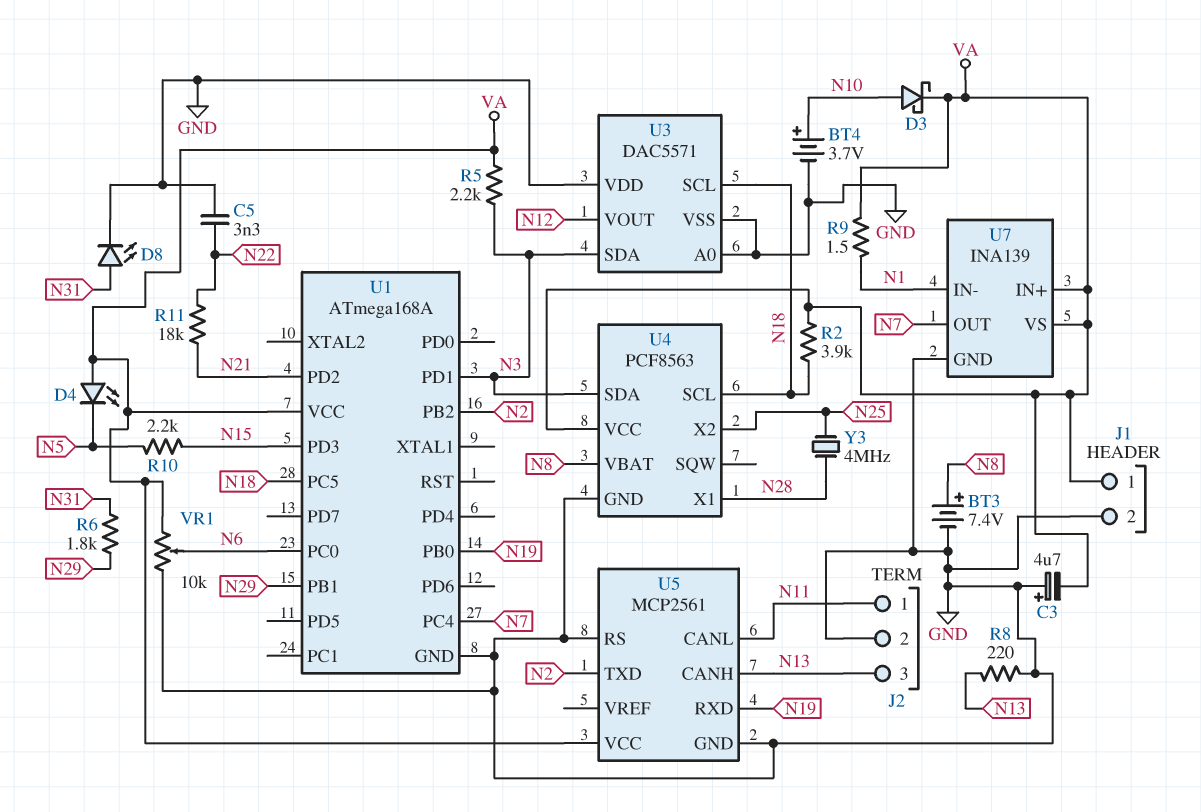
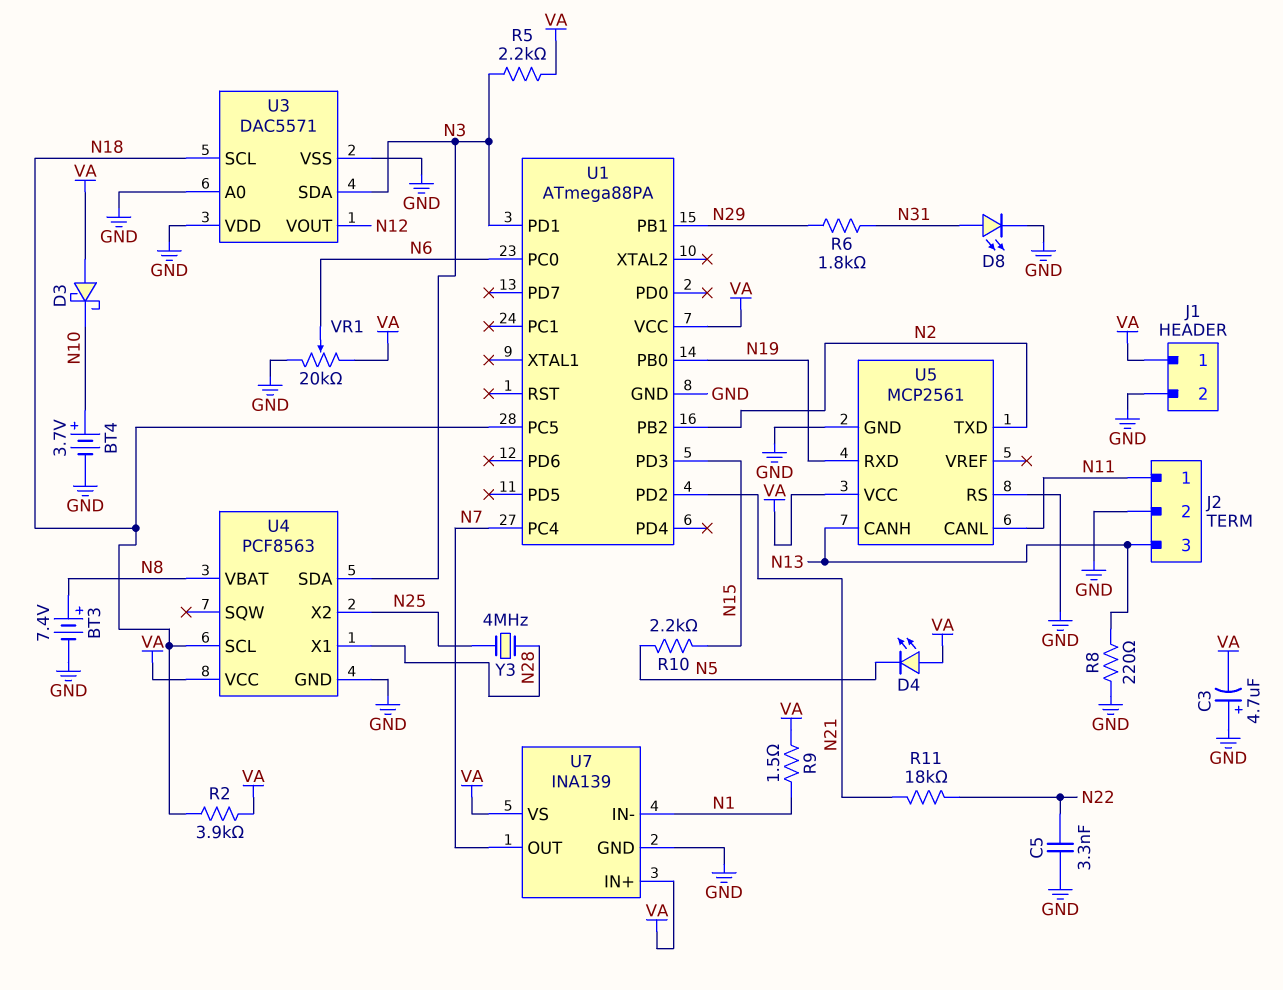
D3: schottky (A N10, K VA) -> schottky (A VA, K N10)
U1: ATmega168A -> ATmega88PA
VR1: 10k (GND, VA, wiper N6) -> 20k (GND, VA, wiper N6)

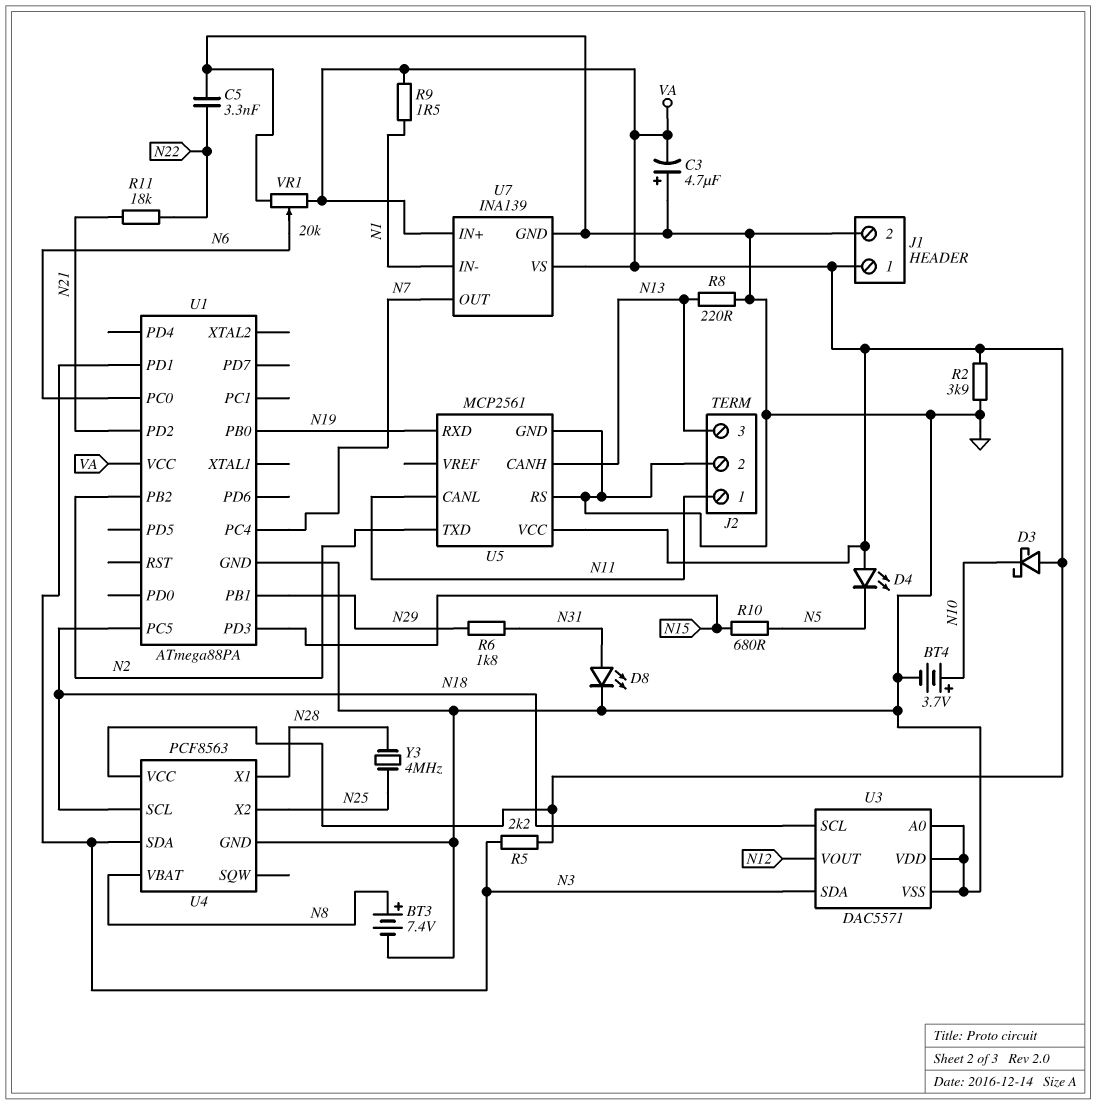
R2: 3.9k (N18, VA) -> 3.9k (GND, VA)
R10: 2.2k (N5, N15) -> 680 (N5, N15)

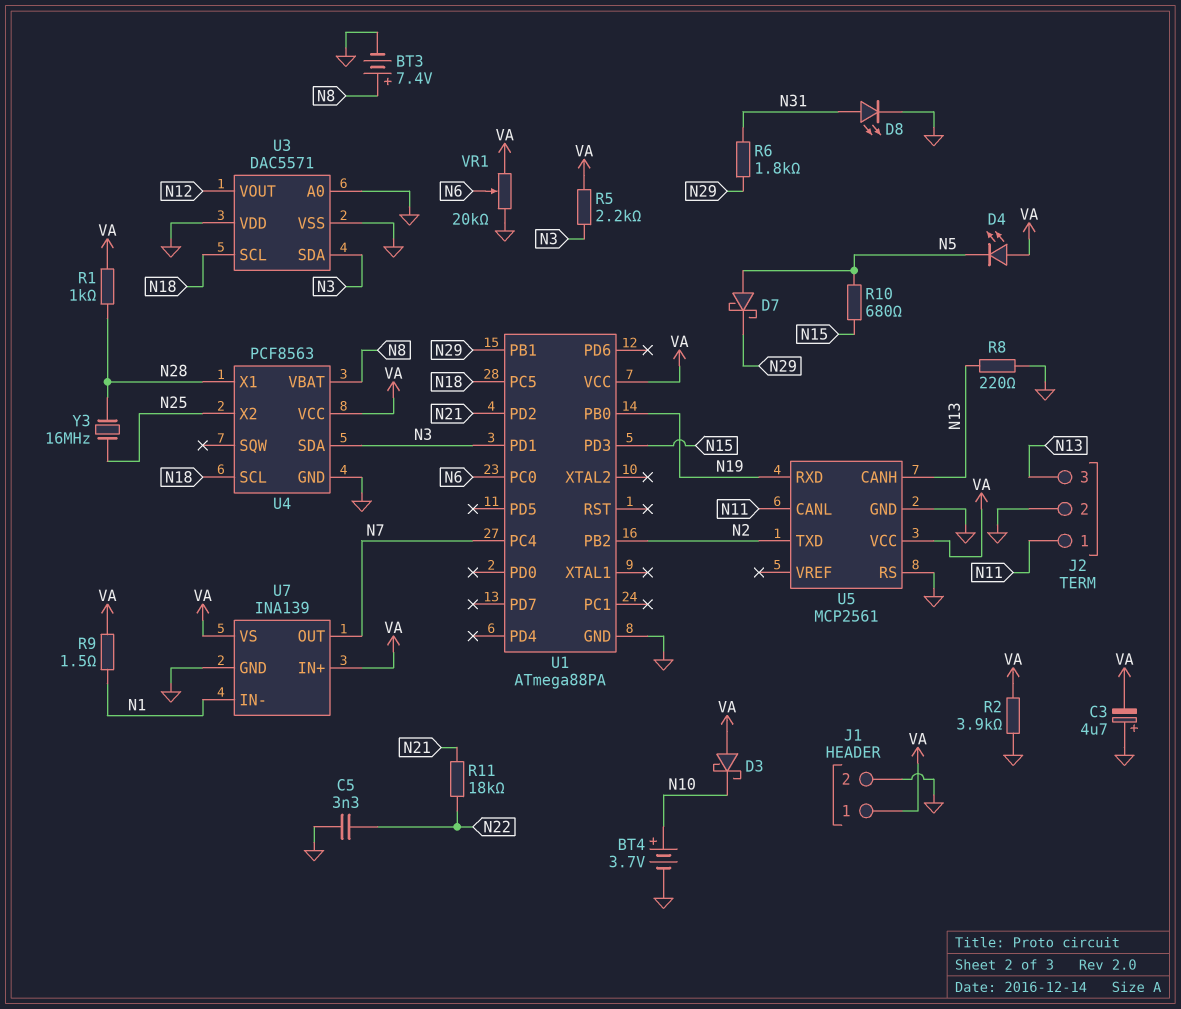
D7: none -> schottky (A N5, K N29)
R1: none -> 1k (N28, VA)
Y3: 4MHz (N25, N28) -> 16MHz (N25, N28)

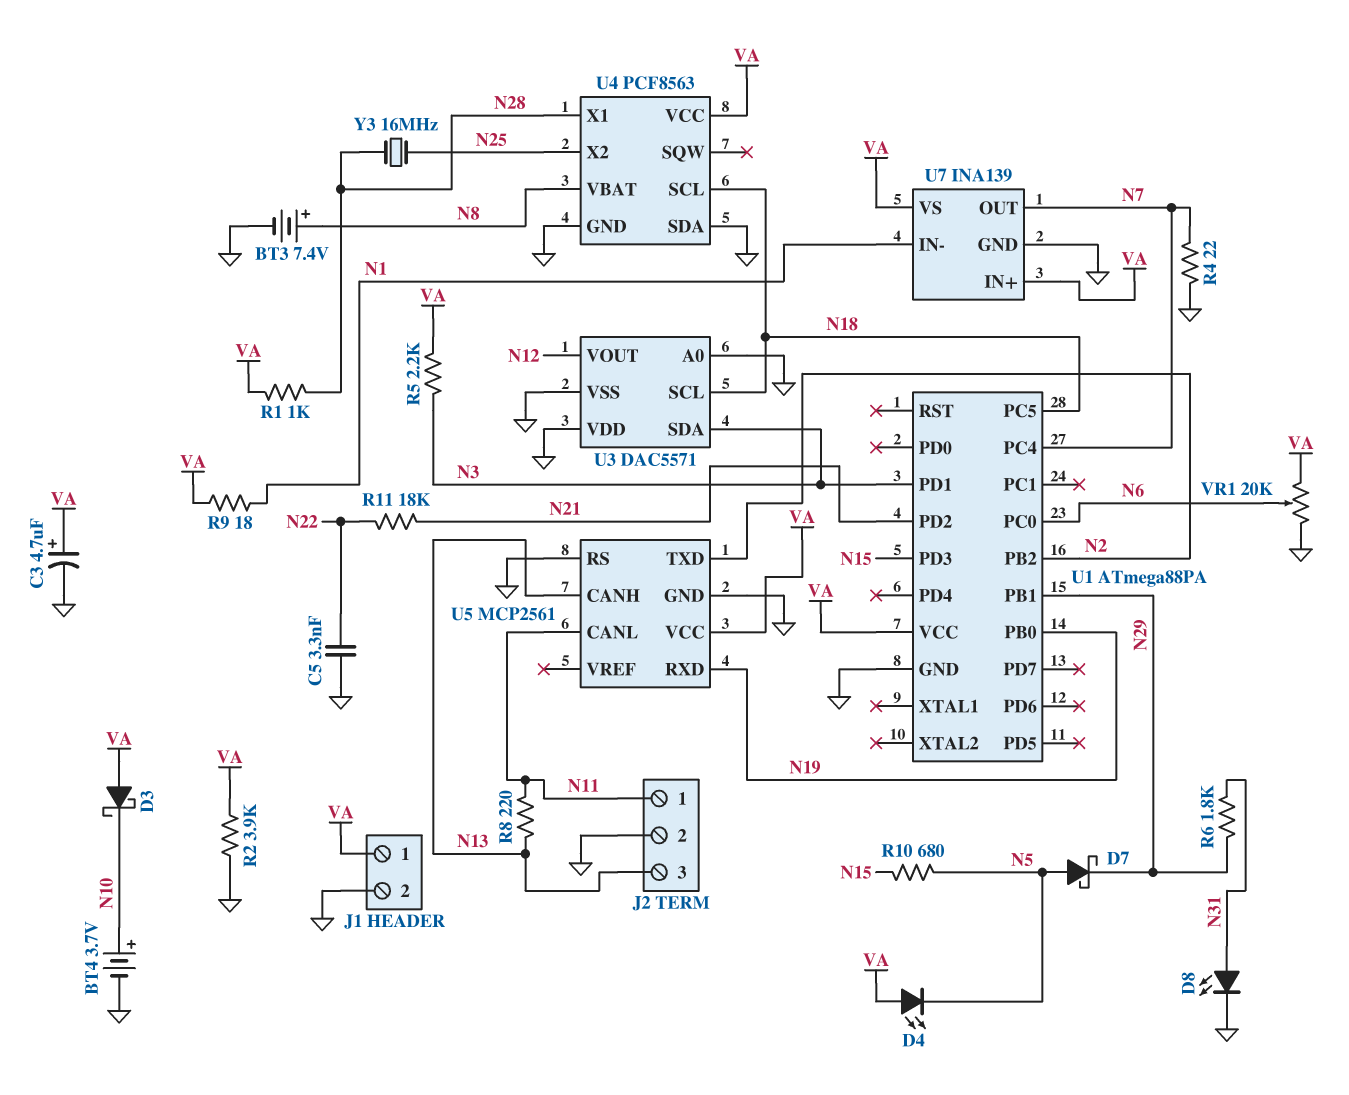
C3: 4.7uF (plus GND, minus VA) -> 4.7uF (plus VA, minus GND)
R4: none -> 22 (GND, N7)
R8: 220 (GND, N13) -> 220 (N11, N13)
R9: 1.5 (N1, VA) -> 18 (N1, VA)
U4 pin SDA: N3 -> GND

